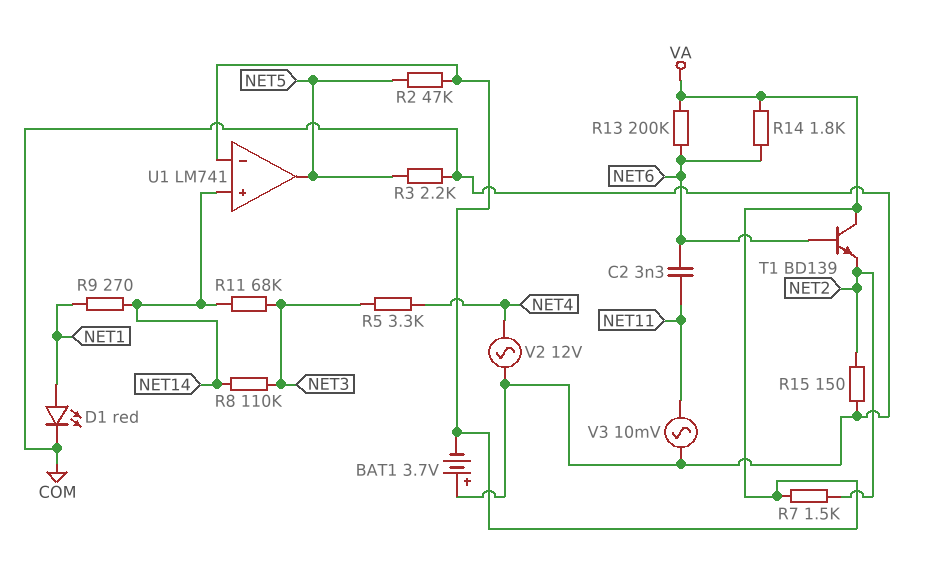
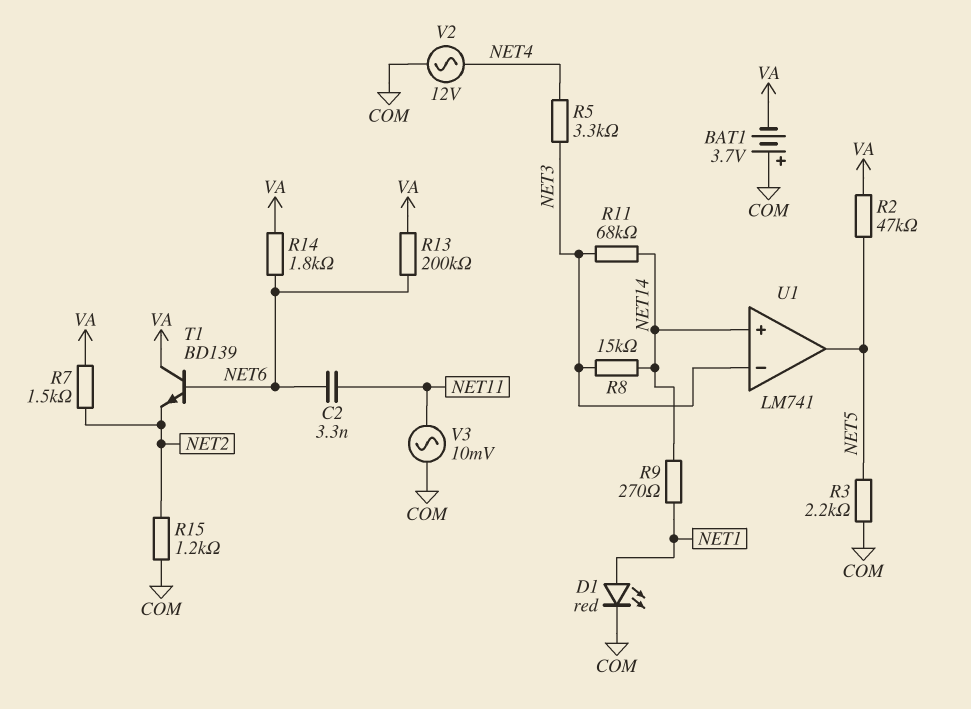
R8: 110k (NET3, NET14) -> 15k (NET3, NET14)
R15: 150 (COM, NET2) -> 1.2k (COM, NET2)
U1 pin in-: VA -> NET3

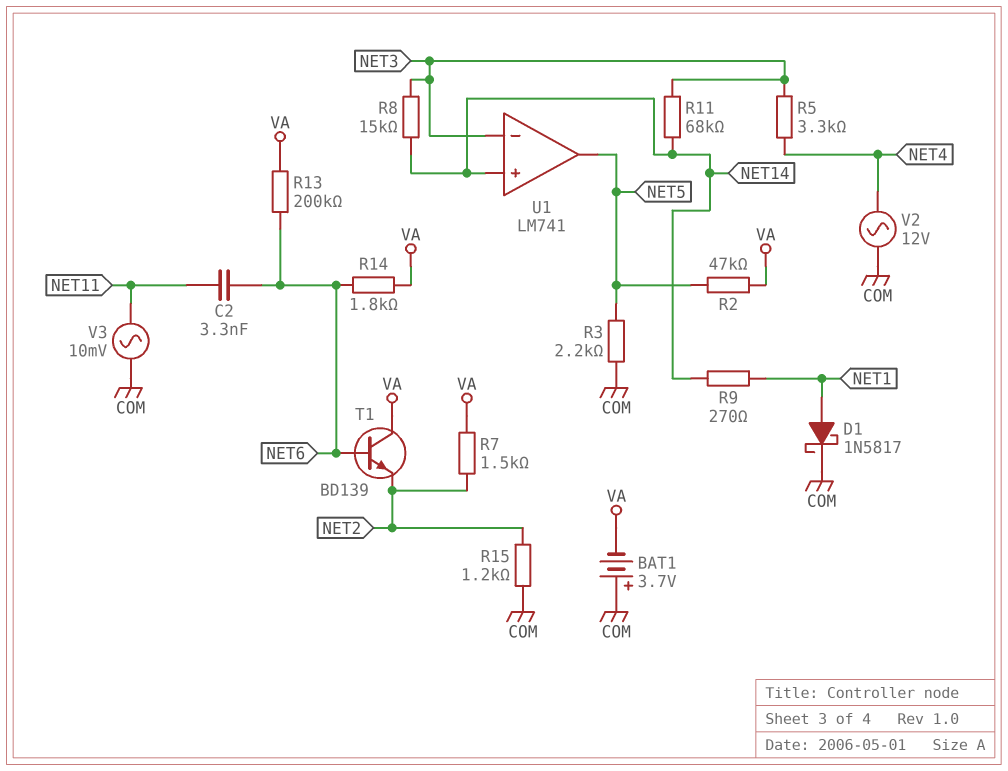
D1: LED red (A NET1, K COM) -> schottky 1N5817 (A NET1, K COM)

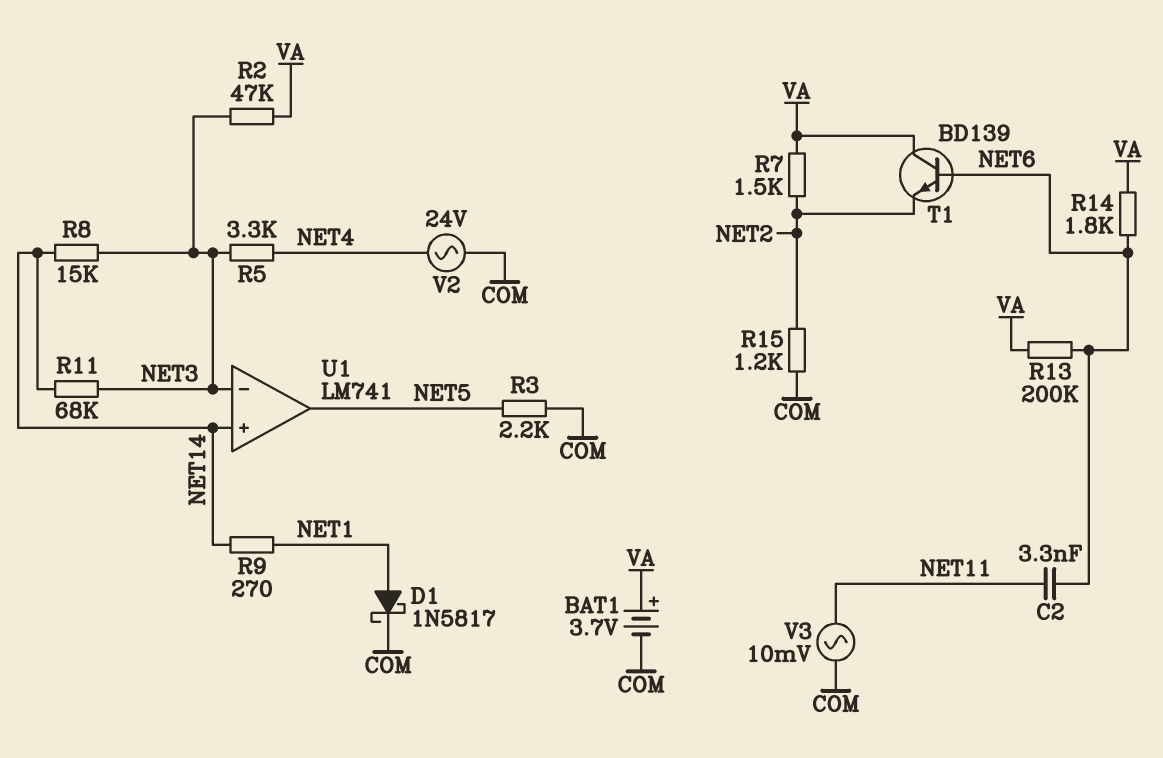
BAT1: 3.7V (plus COM, minus VA) -> 3.7V (plus VA, minus COM)
R2: 47k (NET5, VA) -> 47k (NET3, VA)
V2: AC 12V (COM, NET4) -> AC 24V (COM, NET4)

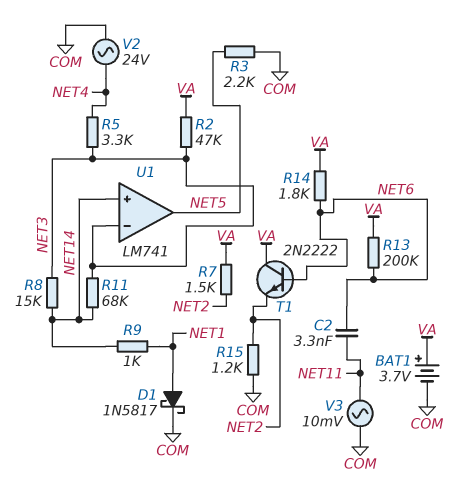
R9: 270 (NET1, NET14) -> 1k (NET1, NET14)
T1: NPN BD139 (B NET6, C VA, E NET2) -> NPN 2N2222 (B NET6, C VA, E NET2)

